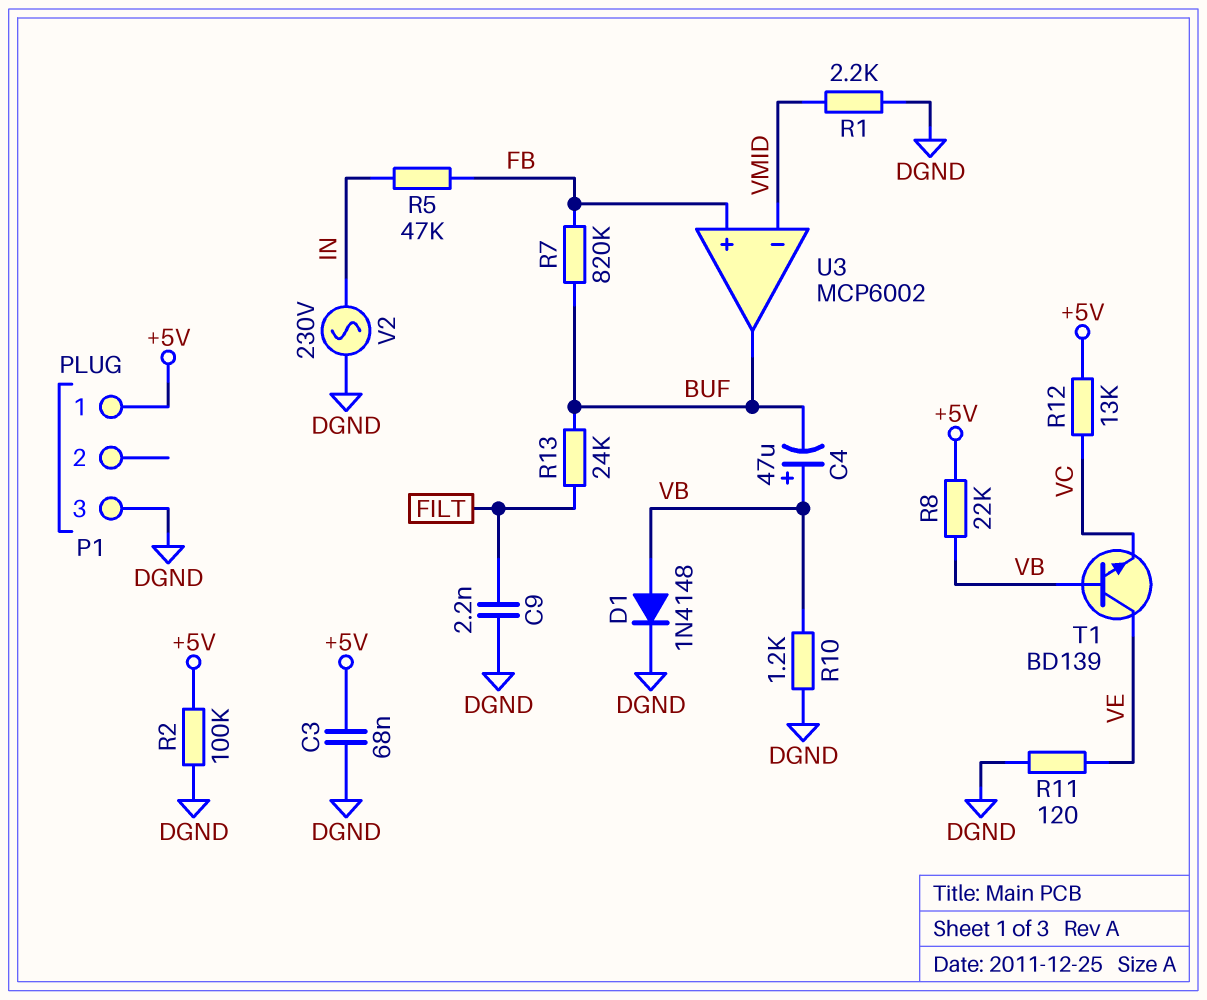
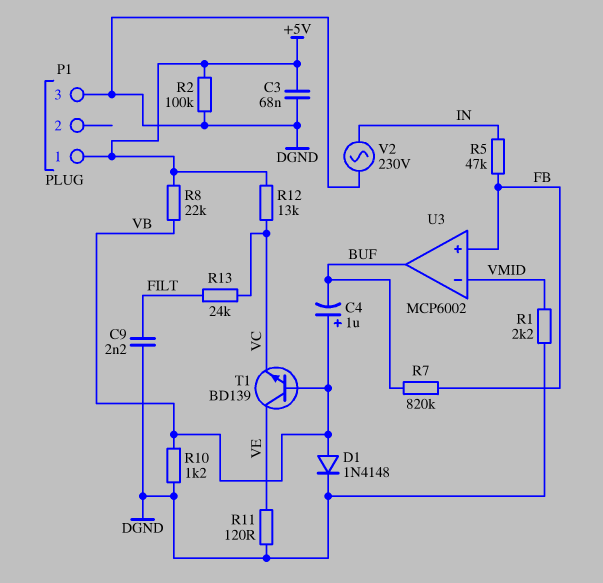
C4: 47uF (plus VB, minus BUF) -> 1uF (plus VB, minus BUF)
R13: 24k (BUF, FILT) -> 24k (FILT, VC)

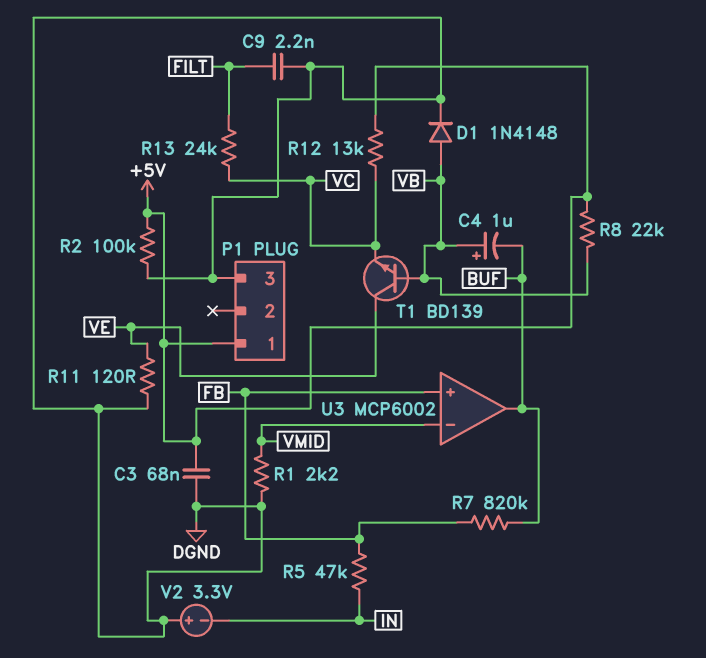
R10: 1.2k (DGND, VB) -> none
V2: AC 230V (DGND, IN) -> 3.3V (plus DGND, minus IN)

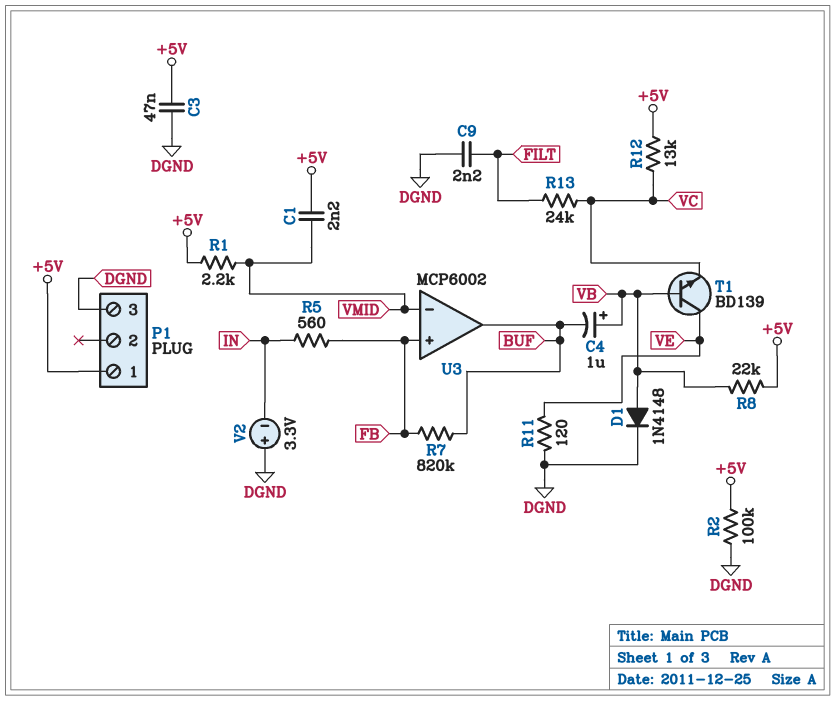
C1: none -> 2.2nF (+5V, VMID)
C3: 68nF (+5V, DGND) -> 47nF (+5V, DGND)
R1: 2.2k (DGND, VMID) -> 2.2k (+5V, VMID)
R5: 47k (FB, IN) -> 560 (FB, IN)

